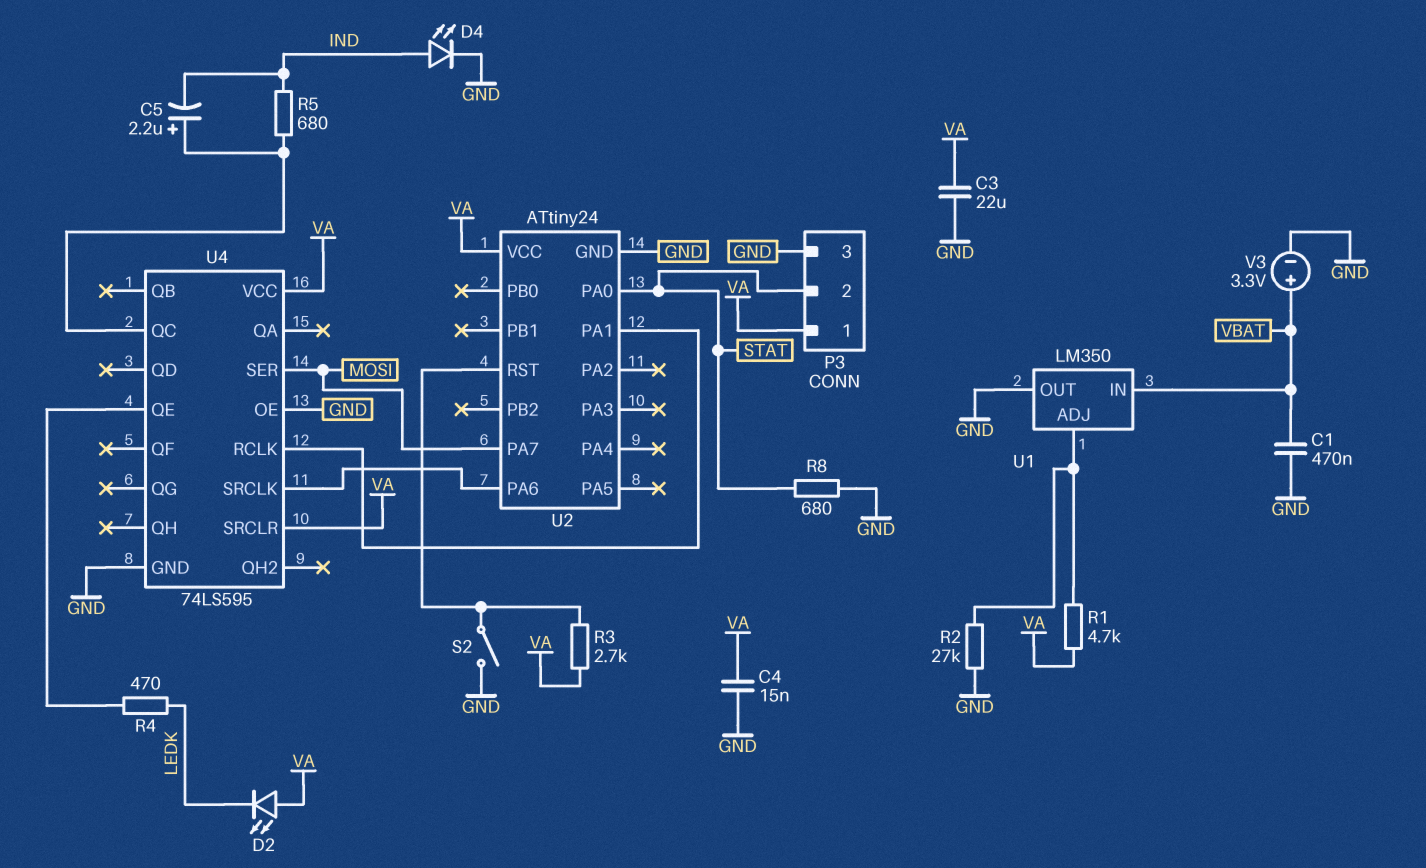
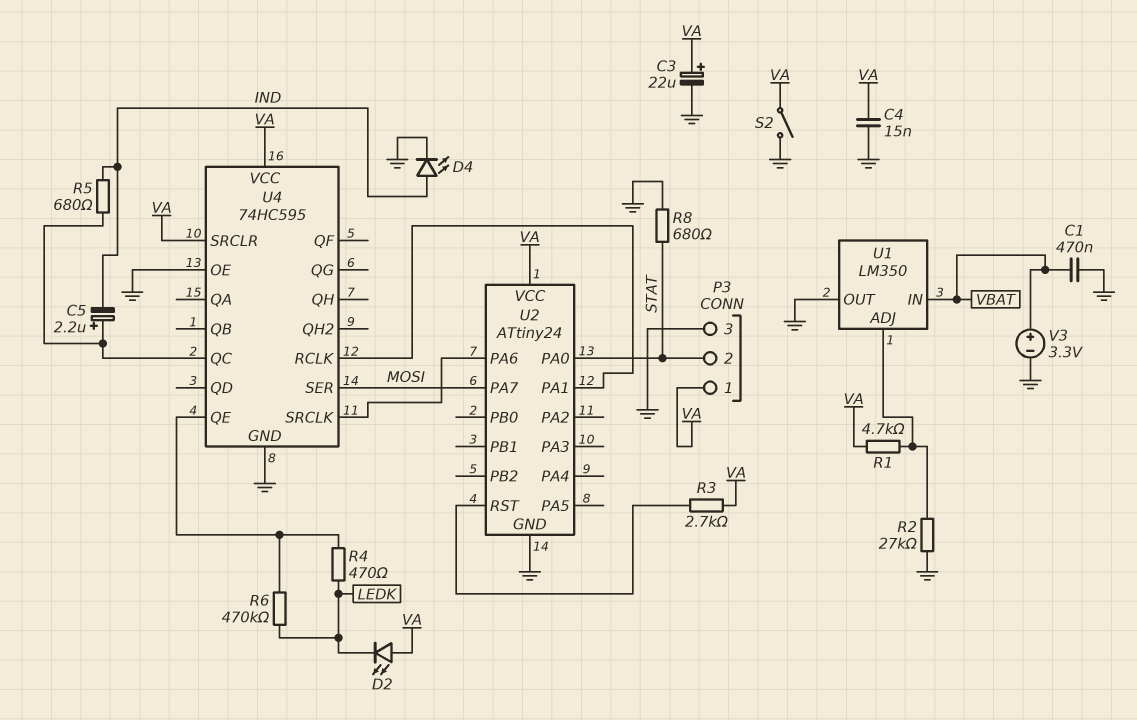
C3: 22uF (GND, VA) -> 22uF (plus VA, minus GND)
R6: none -> 470k (LEDK, U4/QE)
S2: switch (GND, U2/RST) -> switch (GND, VA)
U4: 74LS595 -> 74HC595

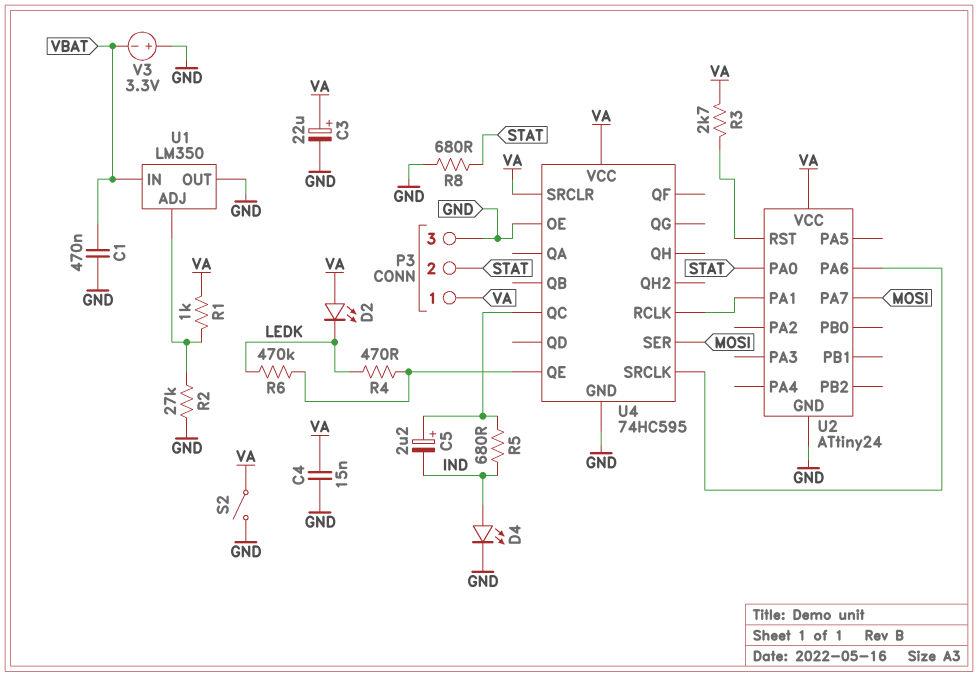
R1: 4.7k (U1/ADJ, VA) -> 1k (U1/ADJ, VA)
V3: 3.3V (plus VBAT, minus GND) -> 3.3V (plus GND, minus VBAT)

